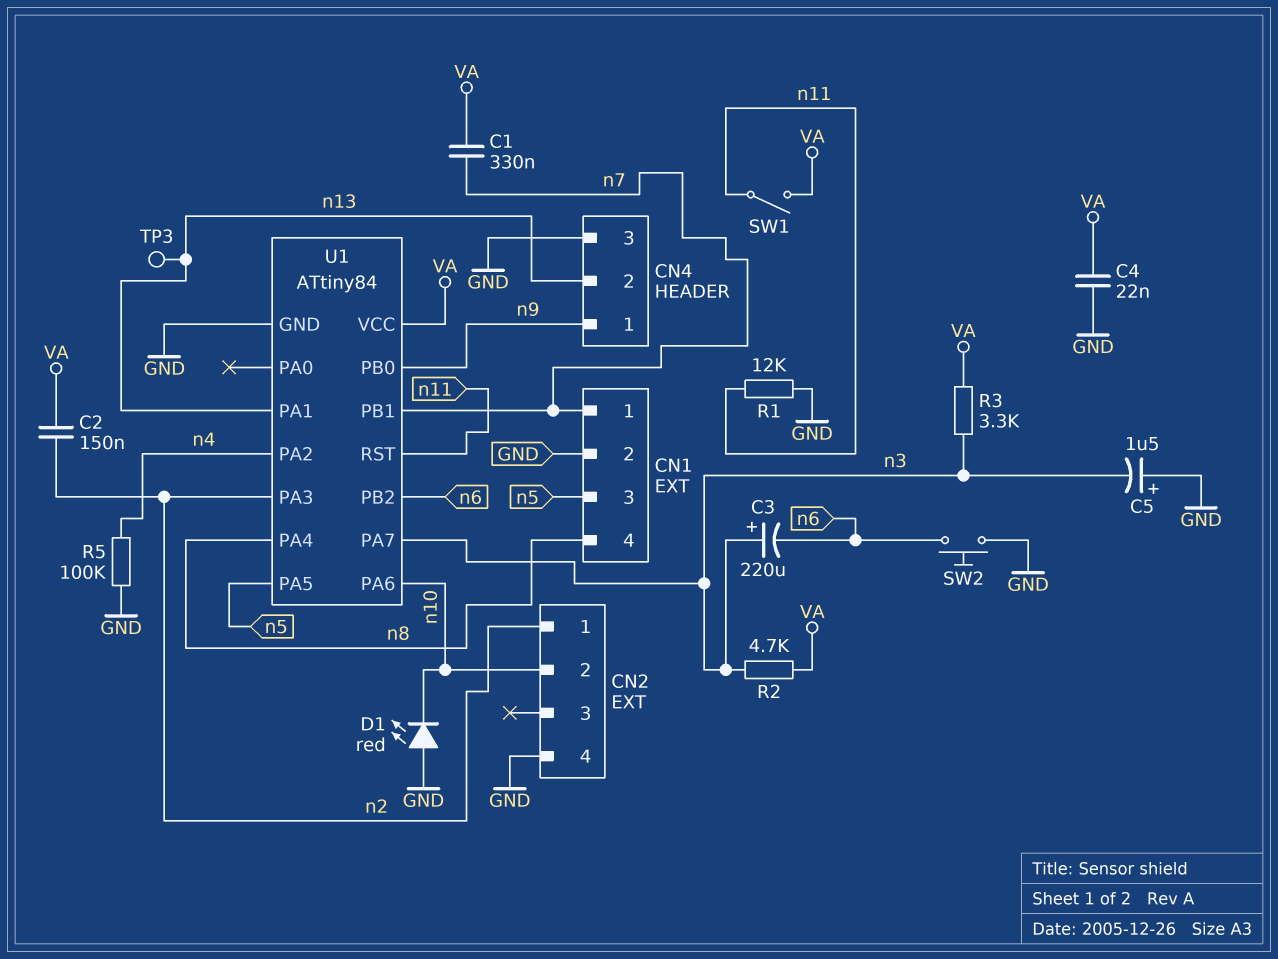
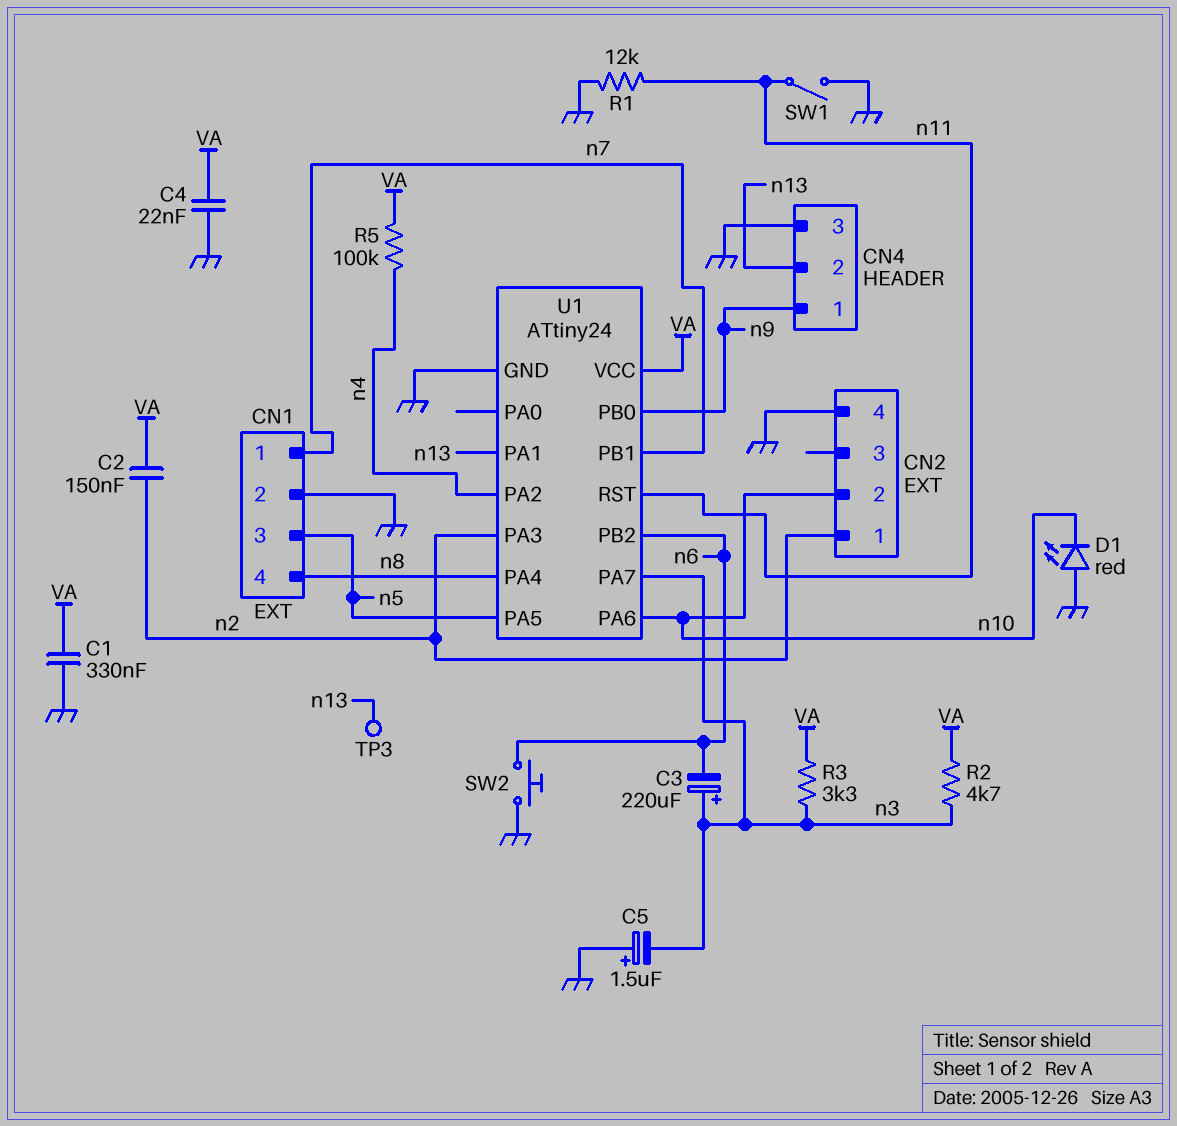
C1: 330nF (VA, n7) -> 330nF (GND, VA)
R5: 100k (GND, n4) -> 100k (VA, n4)
SW1: switch (VA, n11) -> switch (GND, n11)
U1: ATtiny84 -> ATtiny24

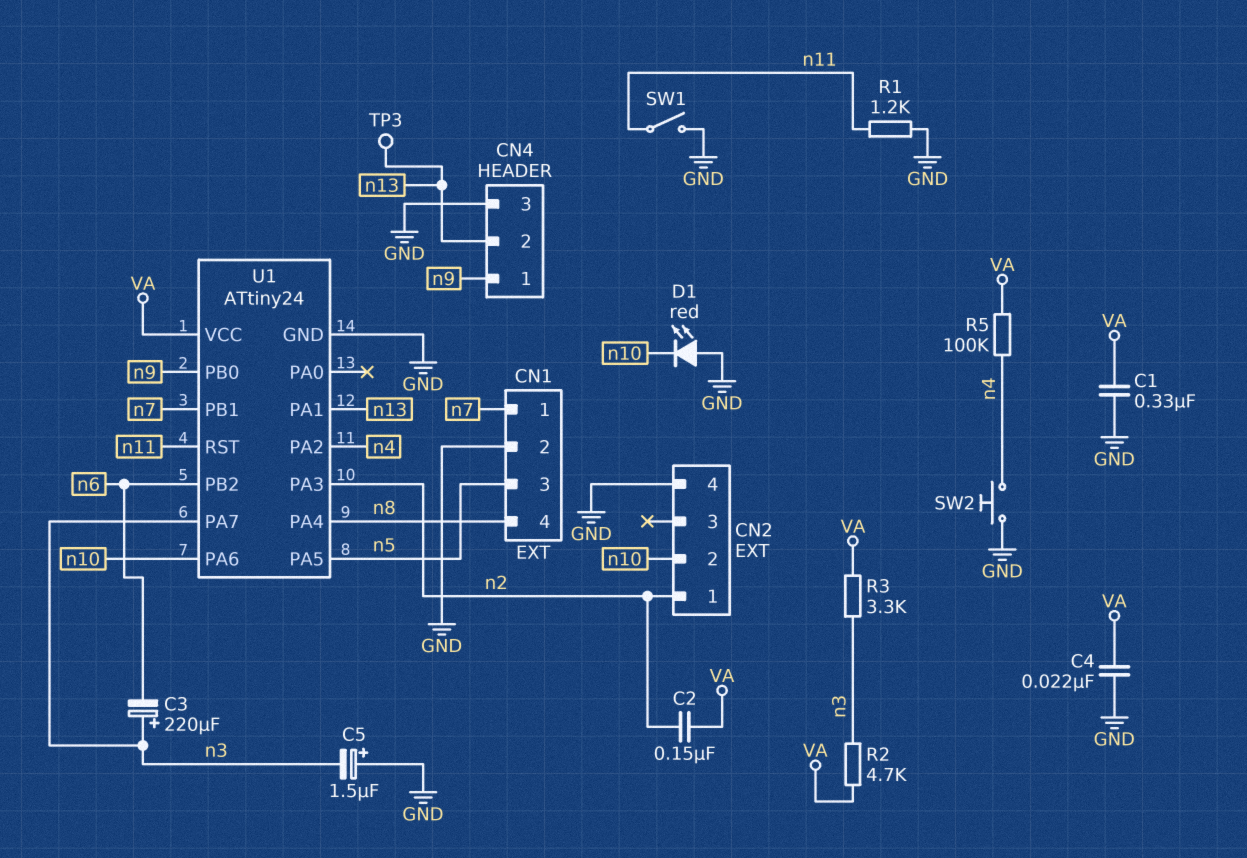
R1: 12k (GND, n11) -> 1.2k (GND, n11)
SW2: button (GND, n6) -> button (GND, n4)

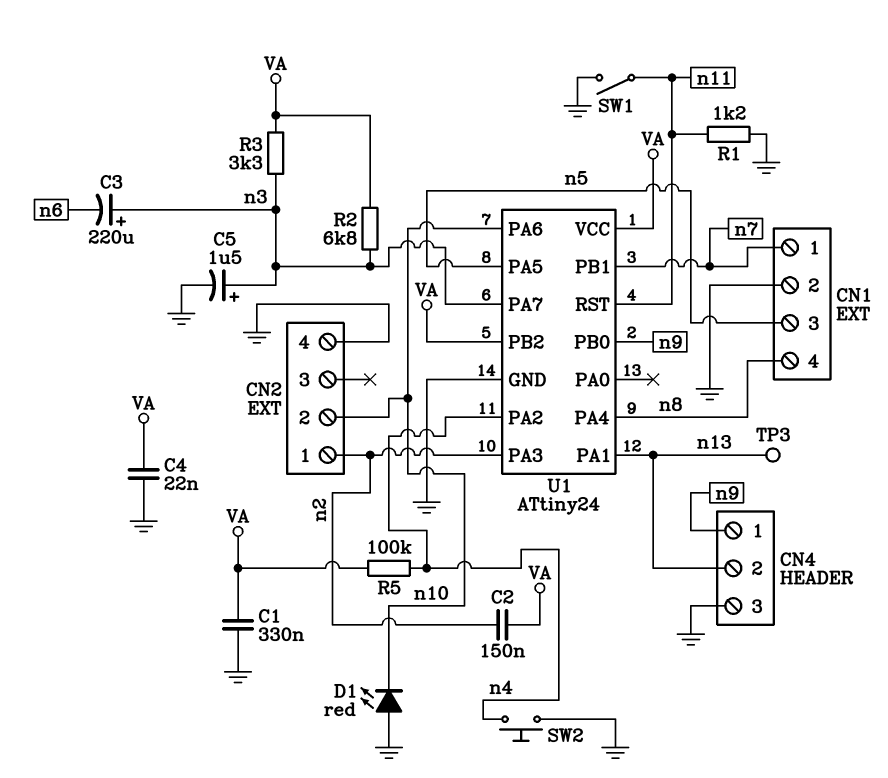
C5: 1.5uF (plus GND, minus n3) -> 1.5uF (plus n3, minus GND)
R2: 4.7k (VA, n3) -> 6.8k (VA, n3)
U1 pin PB2: n6 -> VA

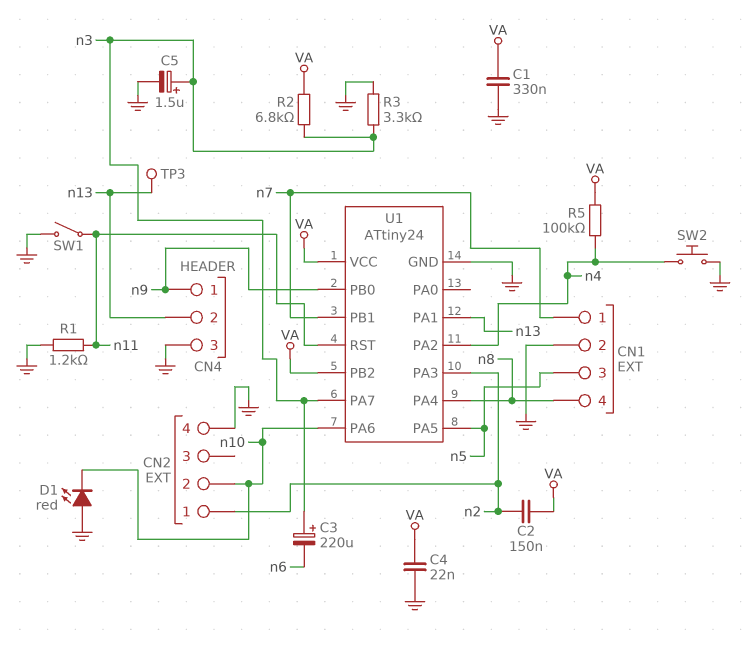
R3: 3.3k (VA, n3) -> 3.3k (GND, n3)

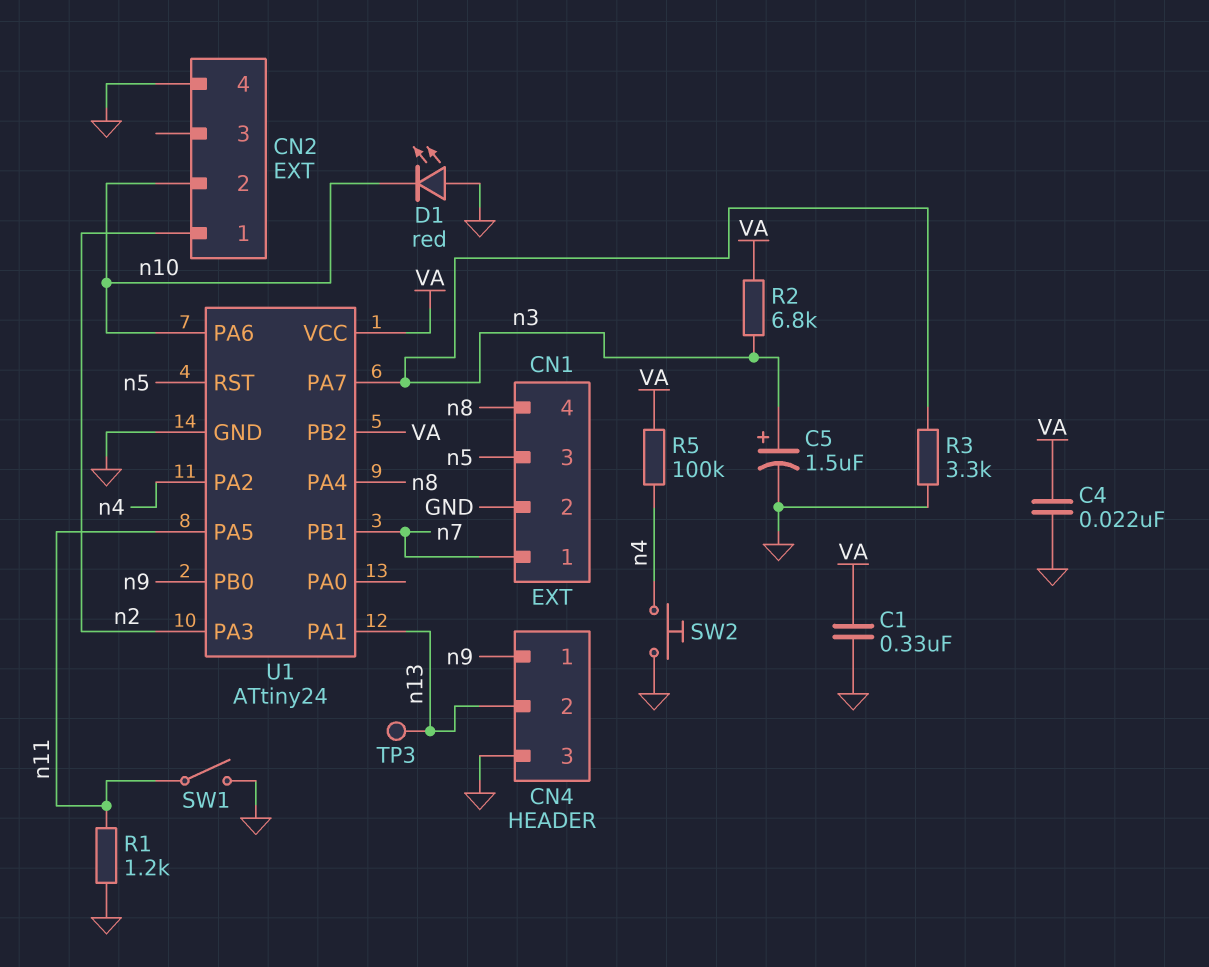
C2: 150nF (VA, n2) -> none
C3: 220uF (plus n3, minus n6) -> none
U1 pin PA5: n5 -> n11
U1 pin RST: n11 -> n5

